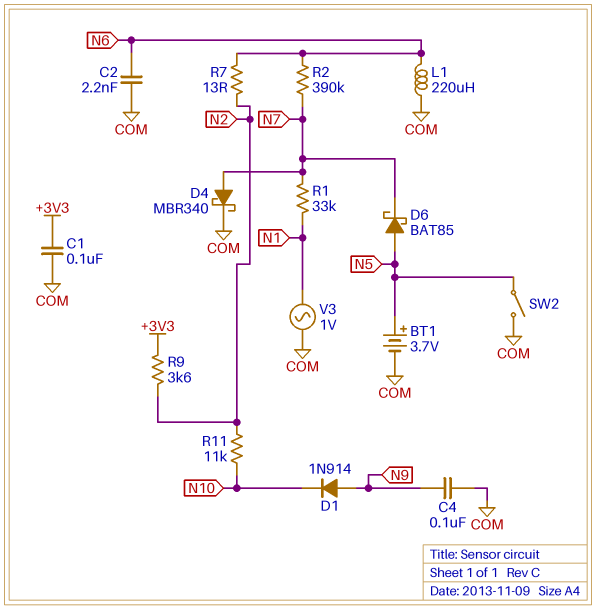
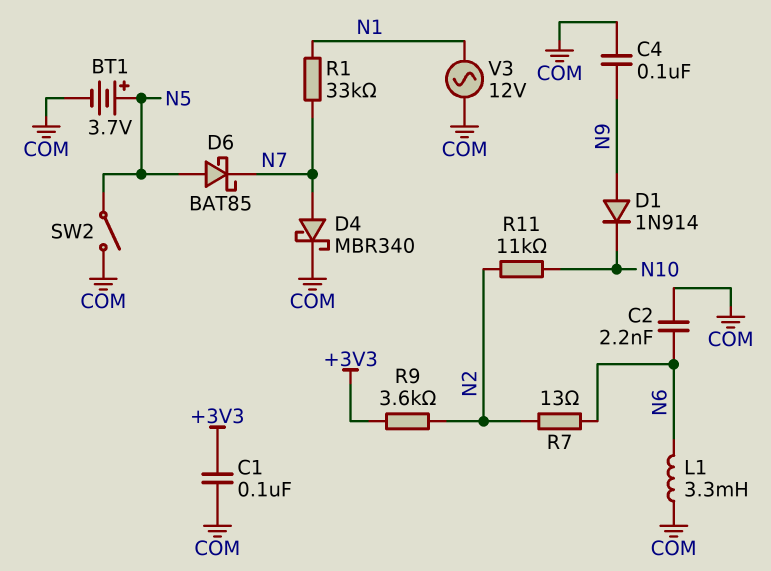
L1: 220uH (COM, N6) -> 3.3mH (COM, N6)
R2: 390k (N6, N7) -> none
V3: AC 1V (COM, N1) -> AC 12V (COM, N1)

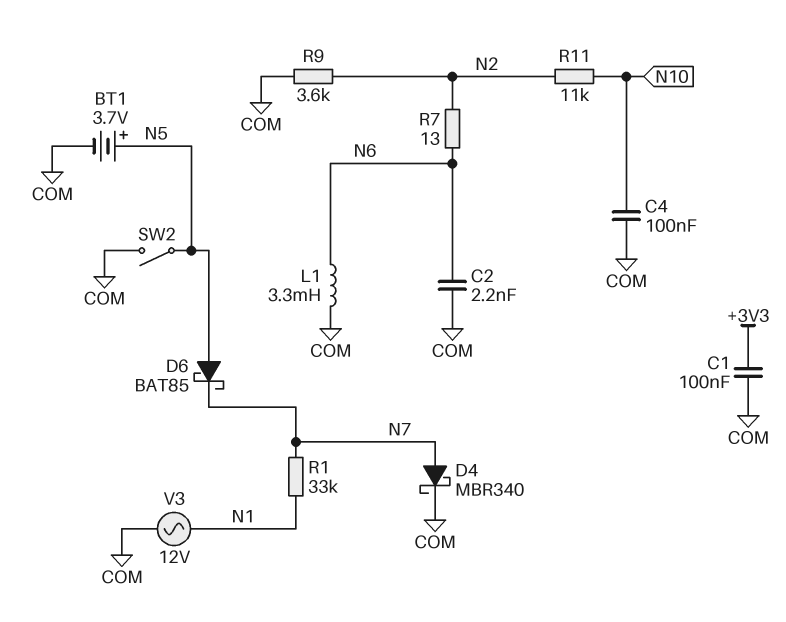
C4: 100nF (COM, N9) -> 100nF (COM, N10)
D1: diode 1N914 (A N9, K N10) -> none
R9: 3.6k (+3V3, N2) -> 3.6k (COM, N2)

